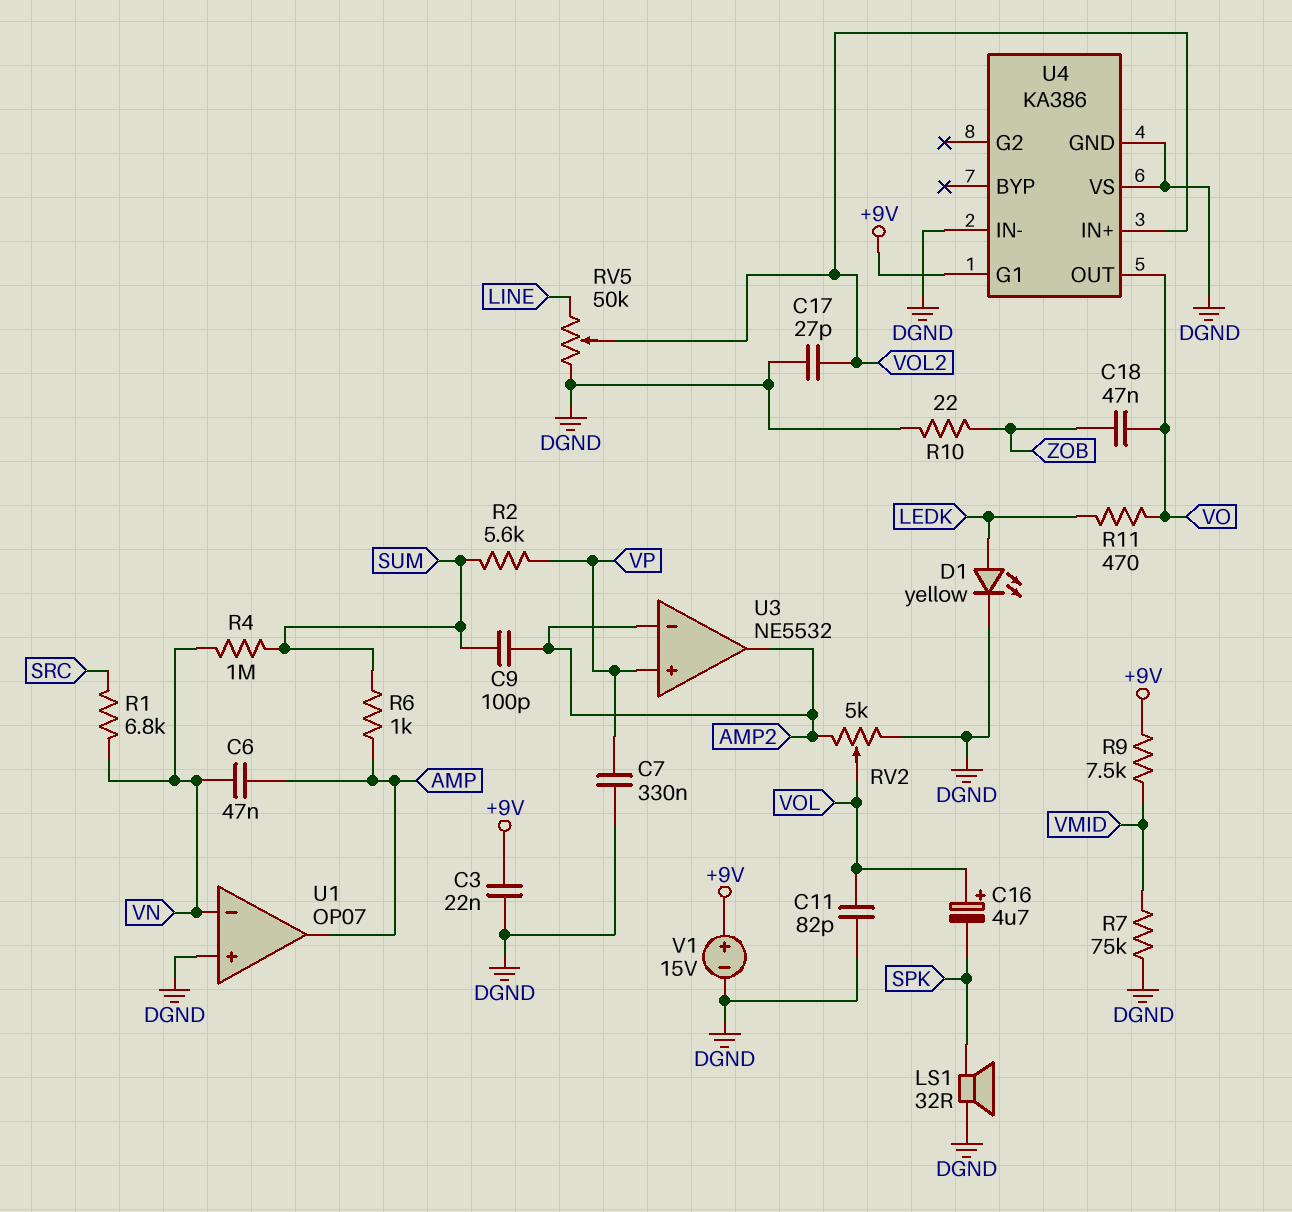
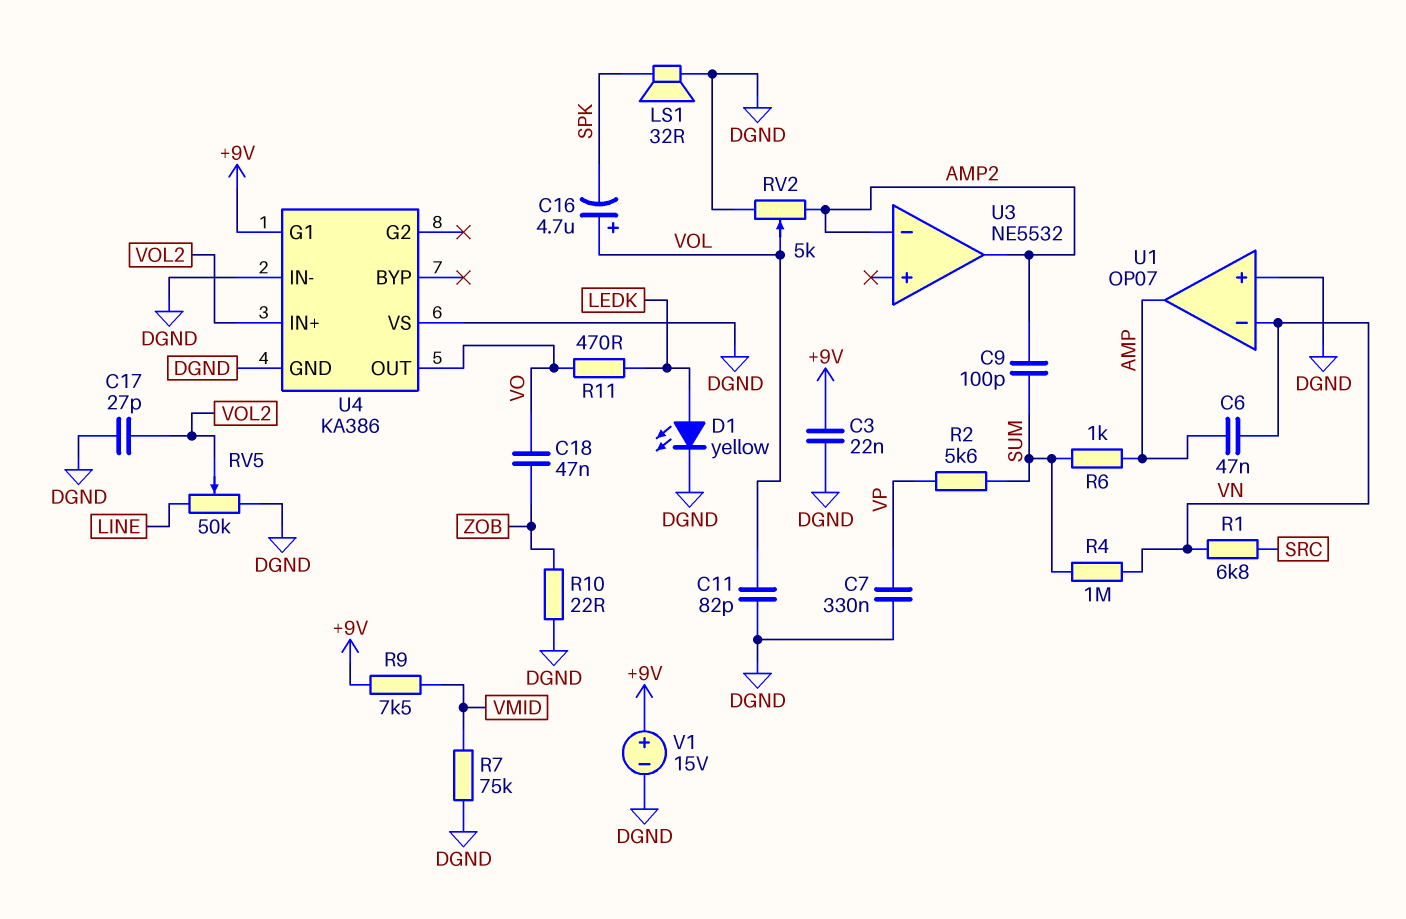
U3 pin in+: VP -> none

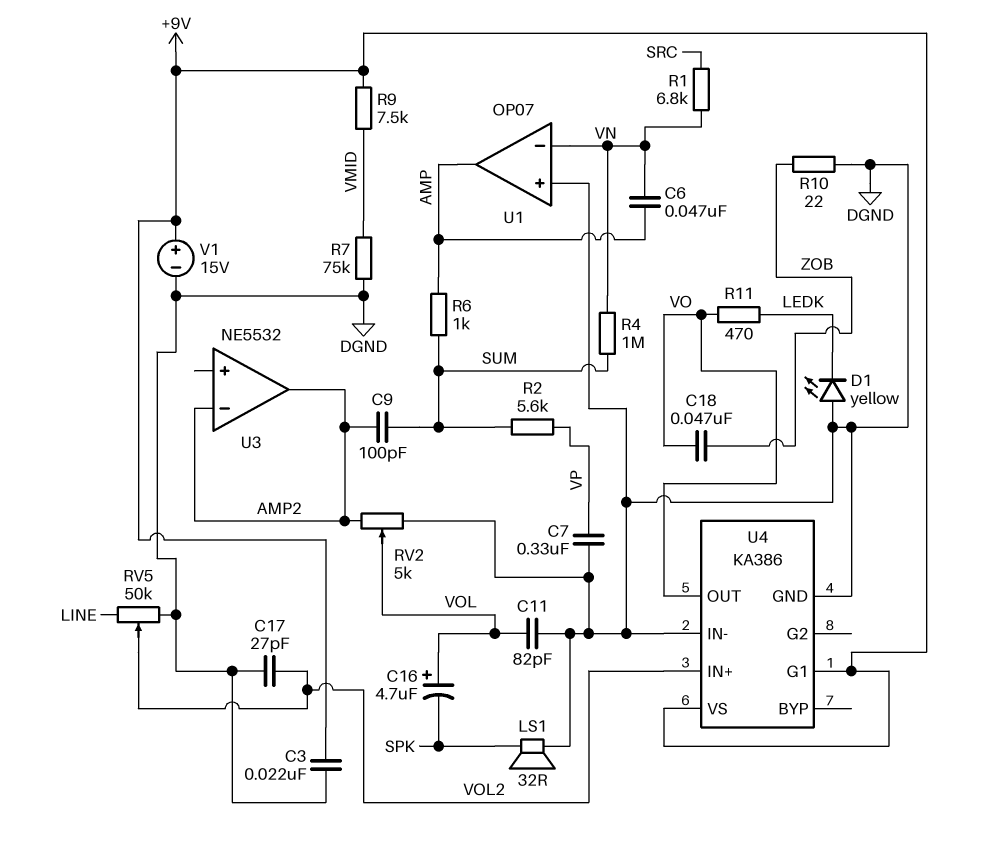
D1: LED yellow (A LEDK, K DGND) -> LED yellow (A DGND, K LEDK)
U4 pin VS: DGND -> +9V

